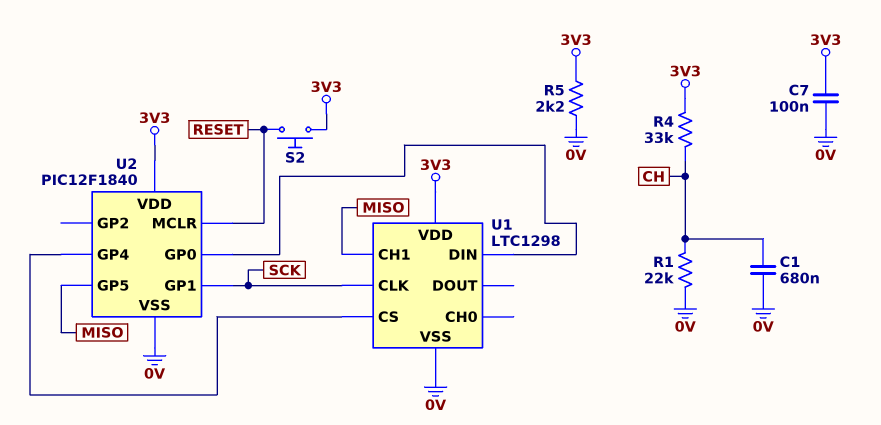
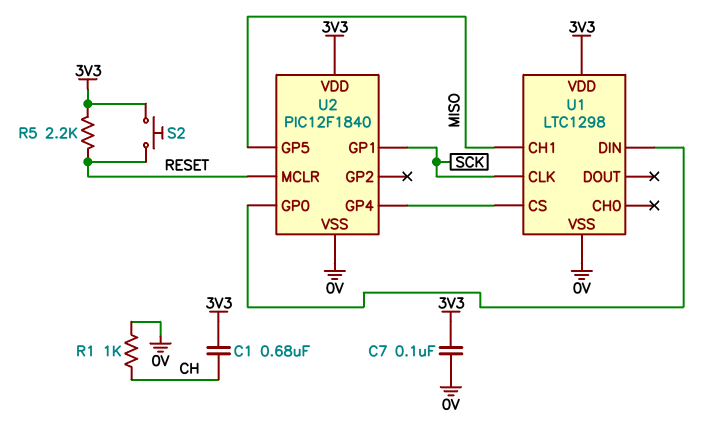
C1: 680nF (0V, CH) -> 680nF (3V3, CH)
R1: 22k (0V, CH) -> 1k (0V, CH)
R4: 33k (3V3, CH) -> none
R5: 2.2k (0V, 3V3) -> 2.2k (3V3, RESET)

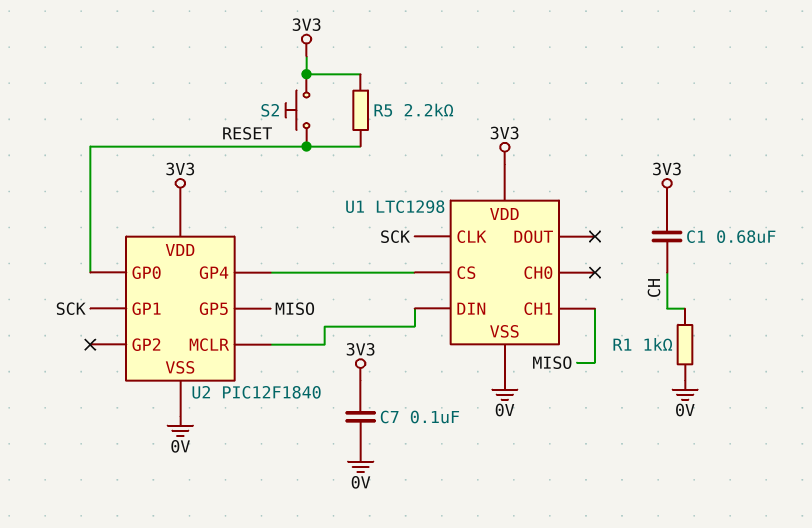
U2 pin GP0: U1/DIN -> RESET
U2 pin MCLR: RESET -> U1/DIN

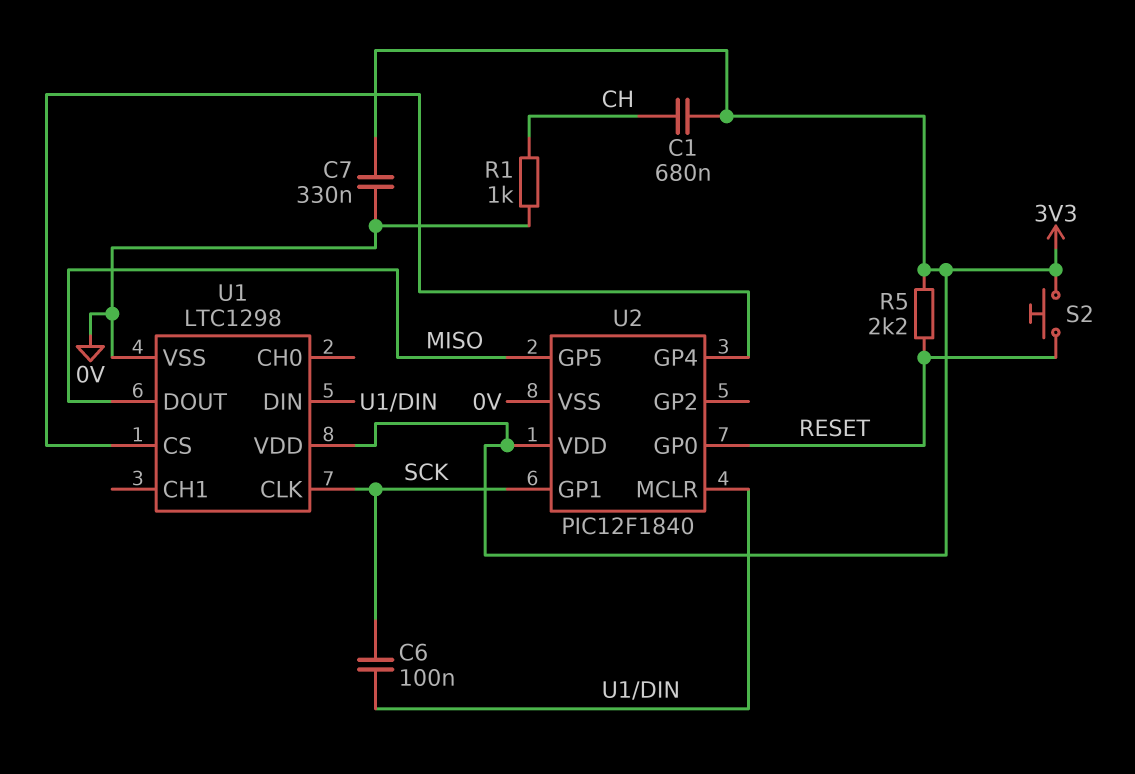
C6: none -> 100nF (SCK, U1/DIN)
C7: 100nF (0V, 3V3) -> 330nF (0V, 3V3)
U1 pin CH1: MISO -> none
U1 pin DOUT: none -> MISO

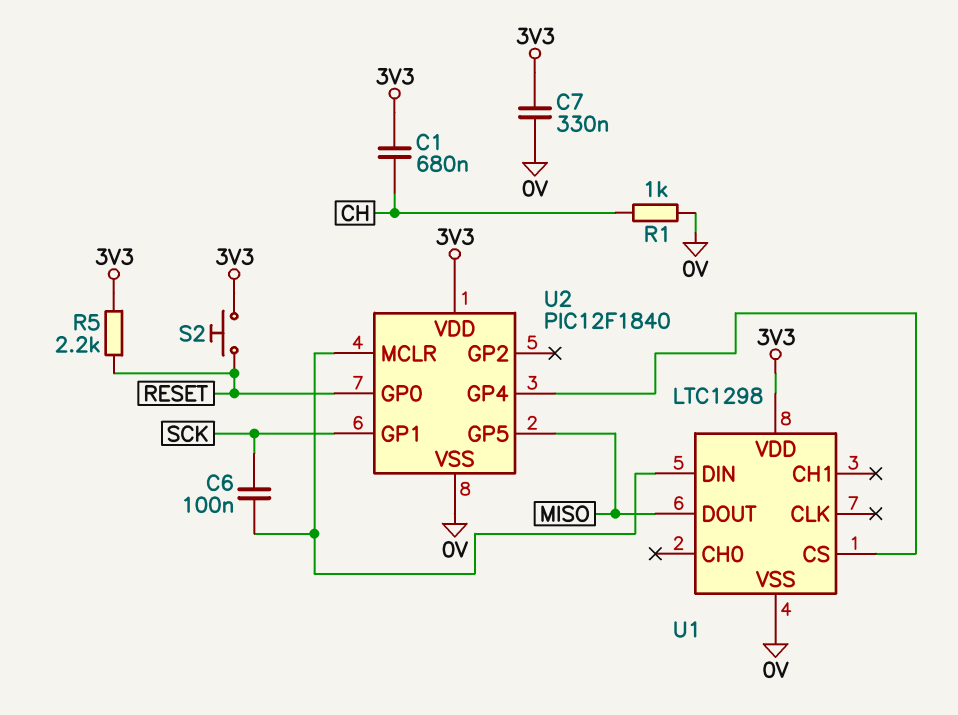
U1 pin CLK: SCK -> none

